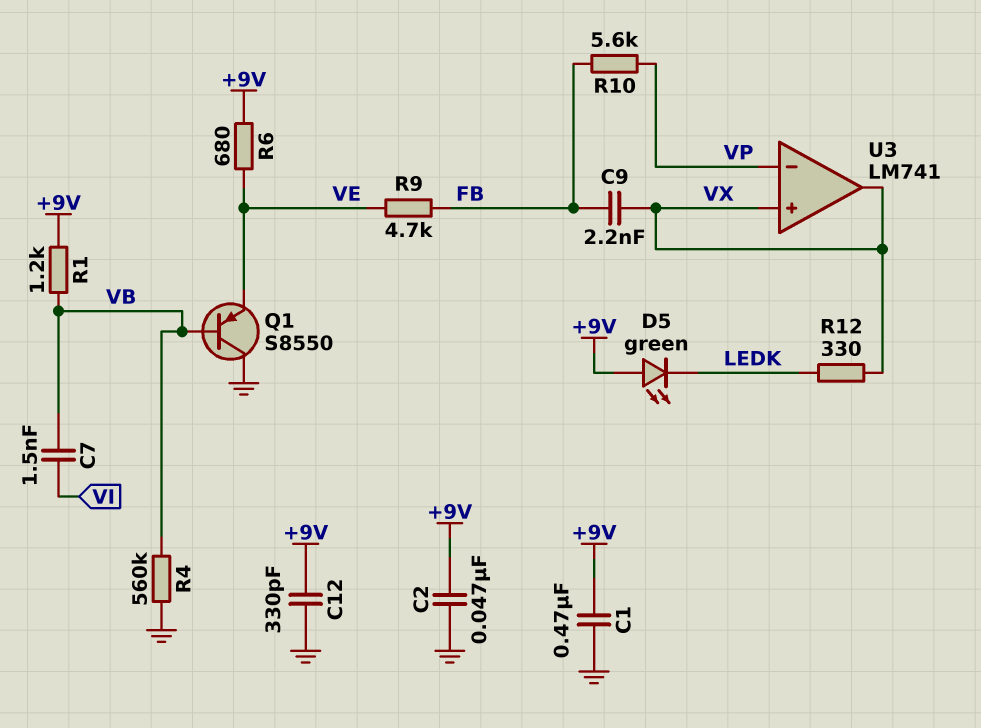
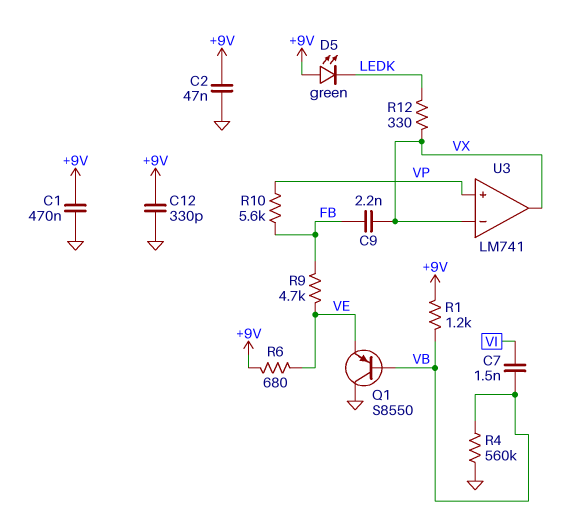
U3 pin in+: VX -> VP
U3 pin in-: VP -> VX

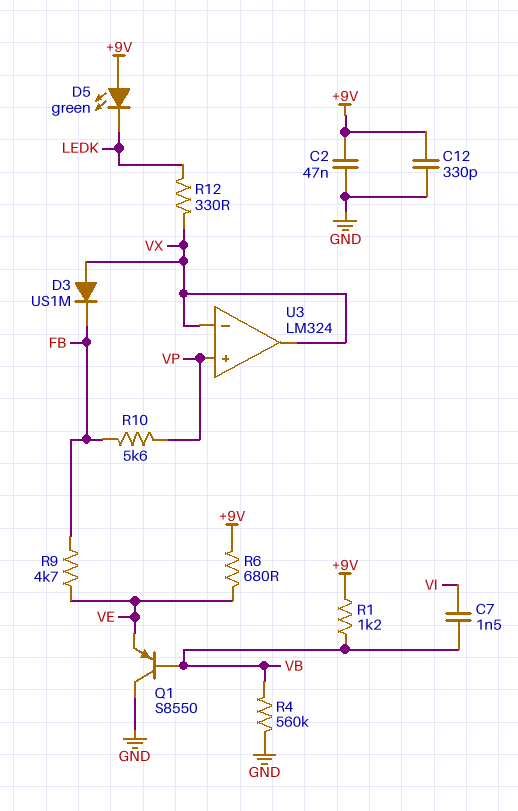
C1: 470nF (+9V, GND) -> none
C9: 2.2nF (FB, VX) -> none
D3: none -> diode US1M (A VX, K FB)
U3: LM741 -> LM324

